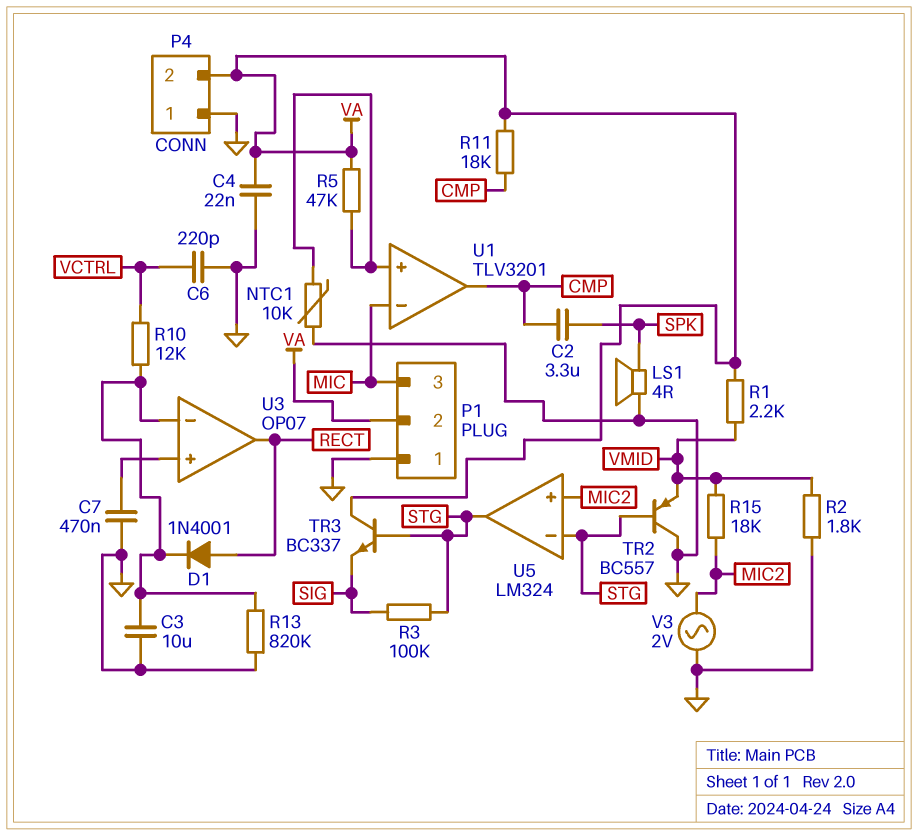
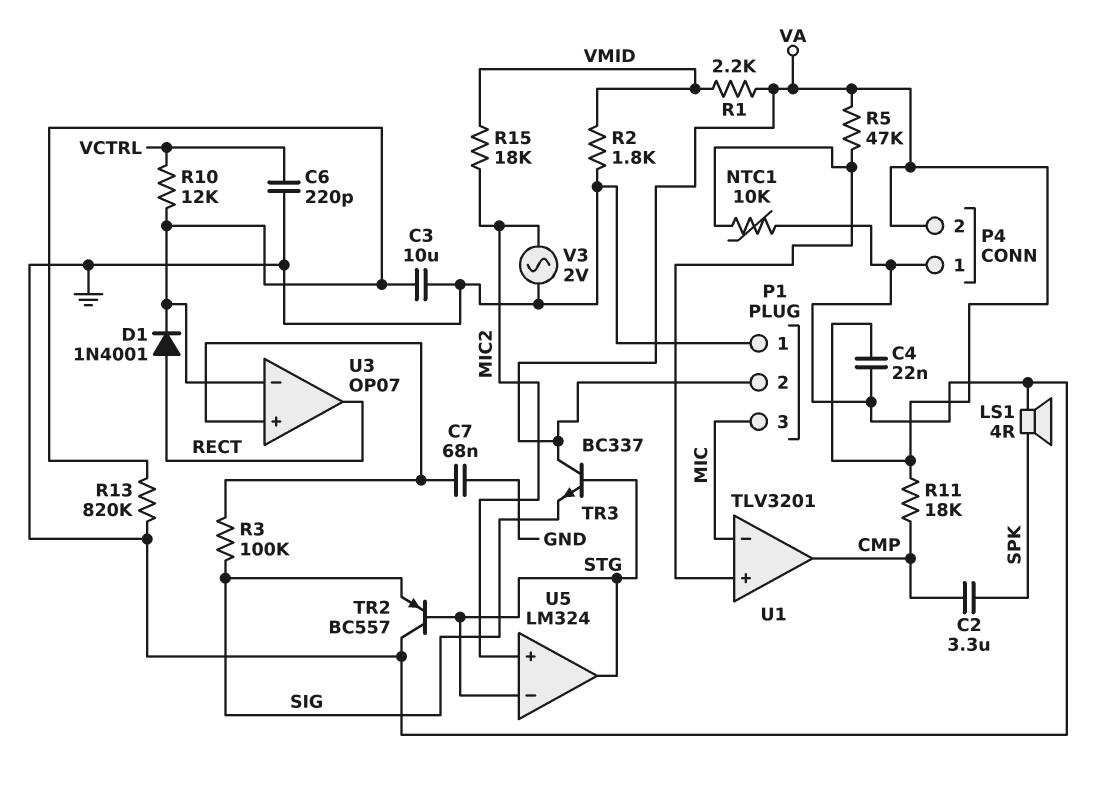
C7: 470nF (GND, U3/in+) -> 68nF (GND, U3/in+)
R3: 100k (SIG, STG) -> 100k (SIG, U3/in+)
TR2: PNP BC557 (B STG, C GND, E VMID) -> PNP BC557 (B STG, C GND, E SIG)

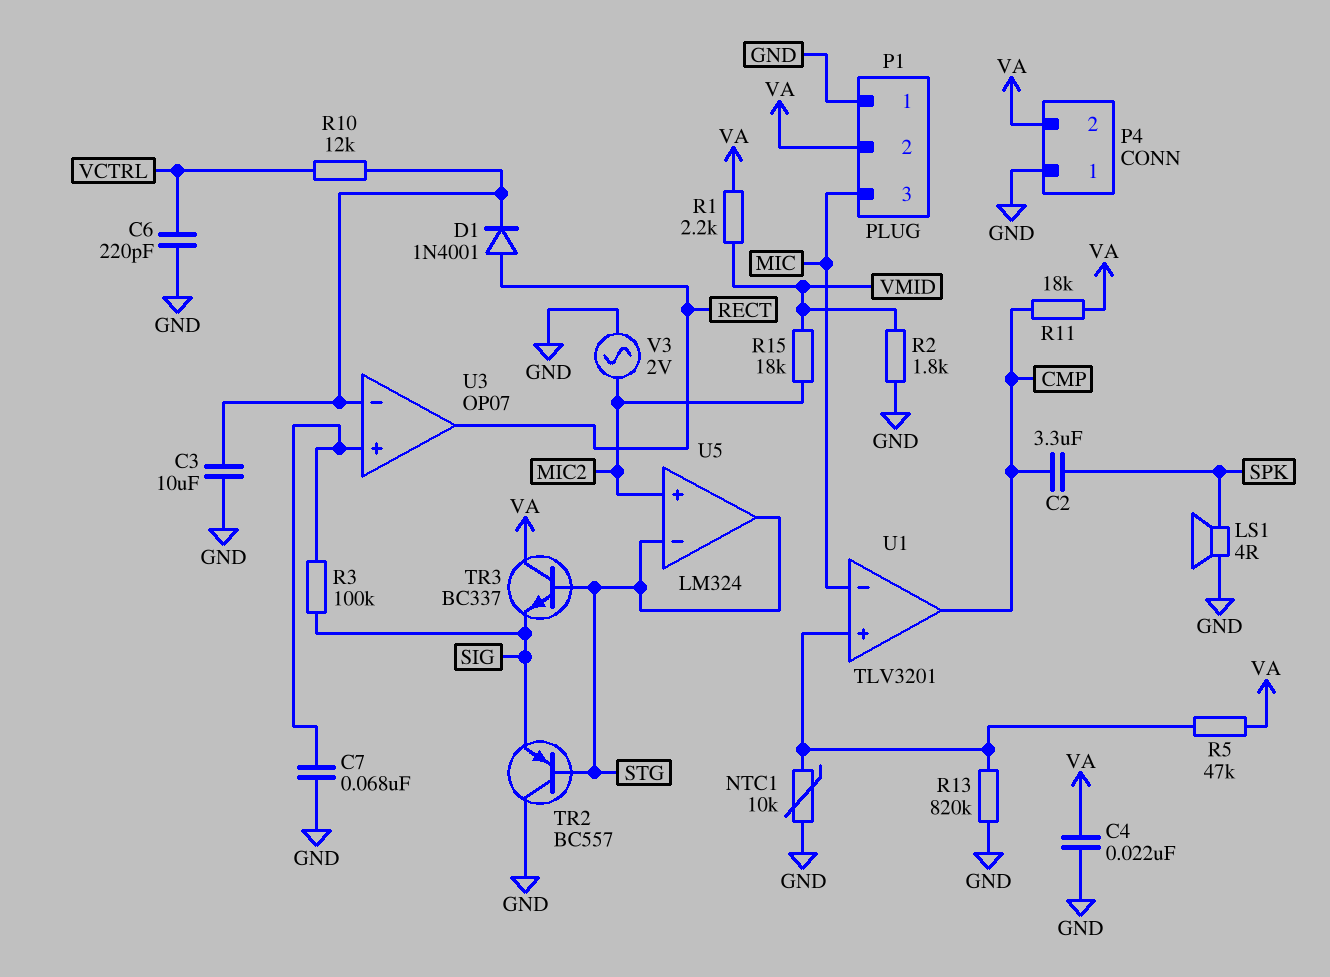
R13: 820k (GND, U3/in-) -> 820k (GND, U1/in+)

